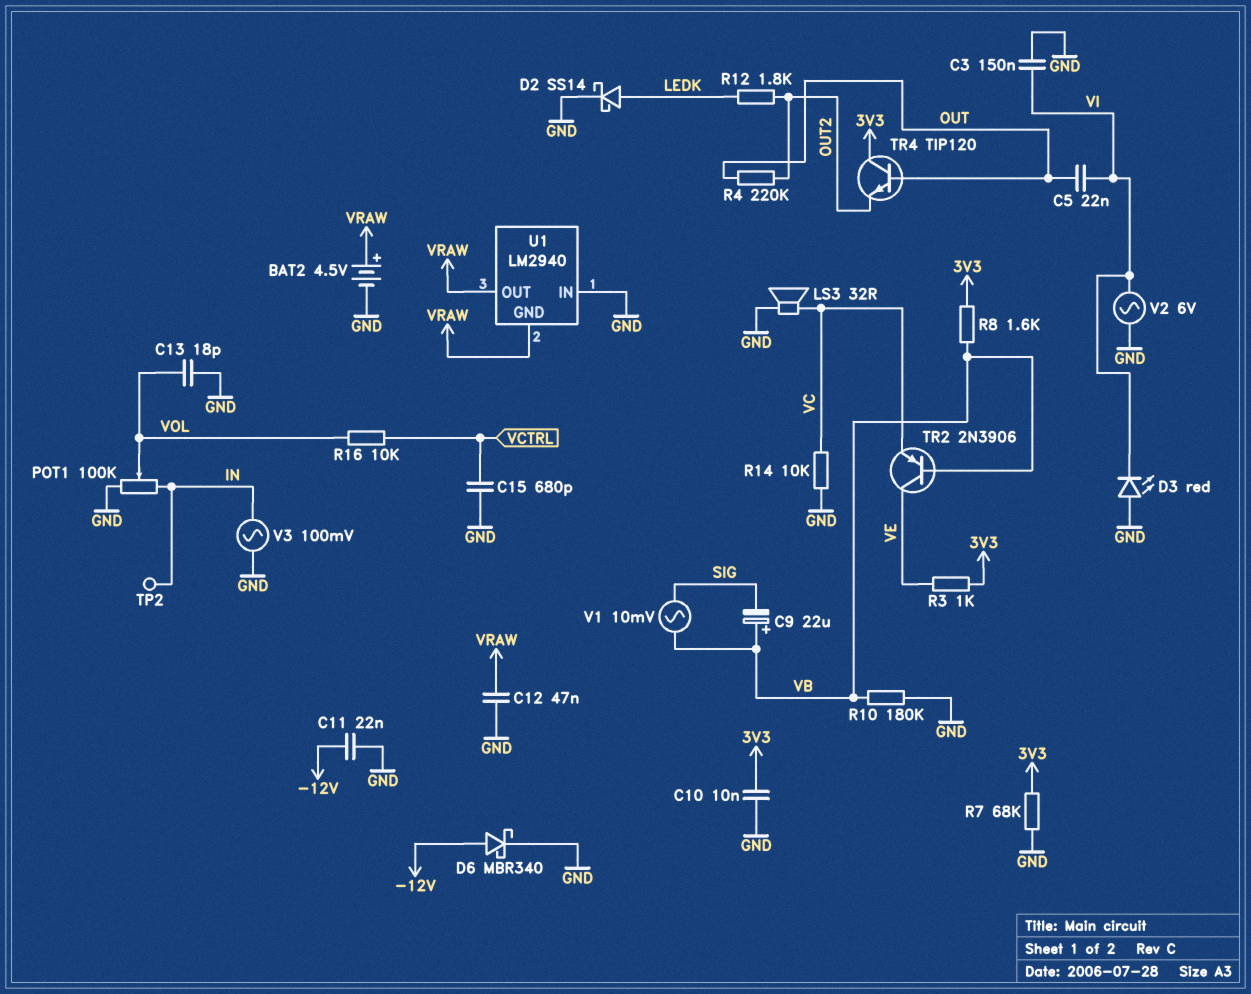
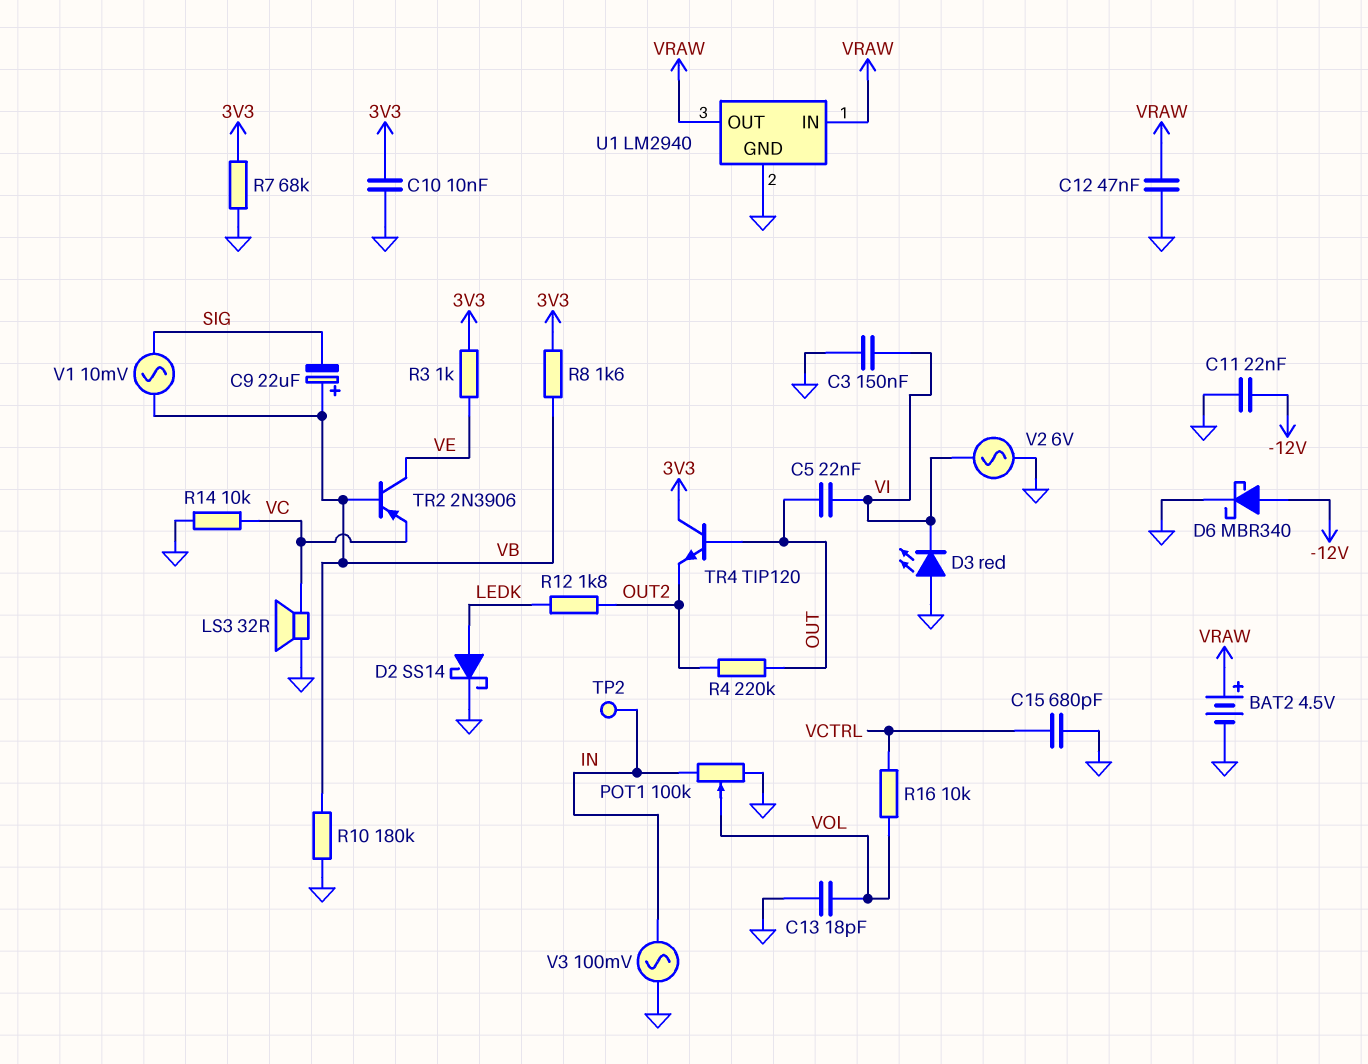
U1 pin GND: VRAW -> GND
U1 pin IN: GND -> VRAW

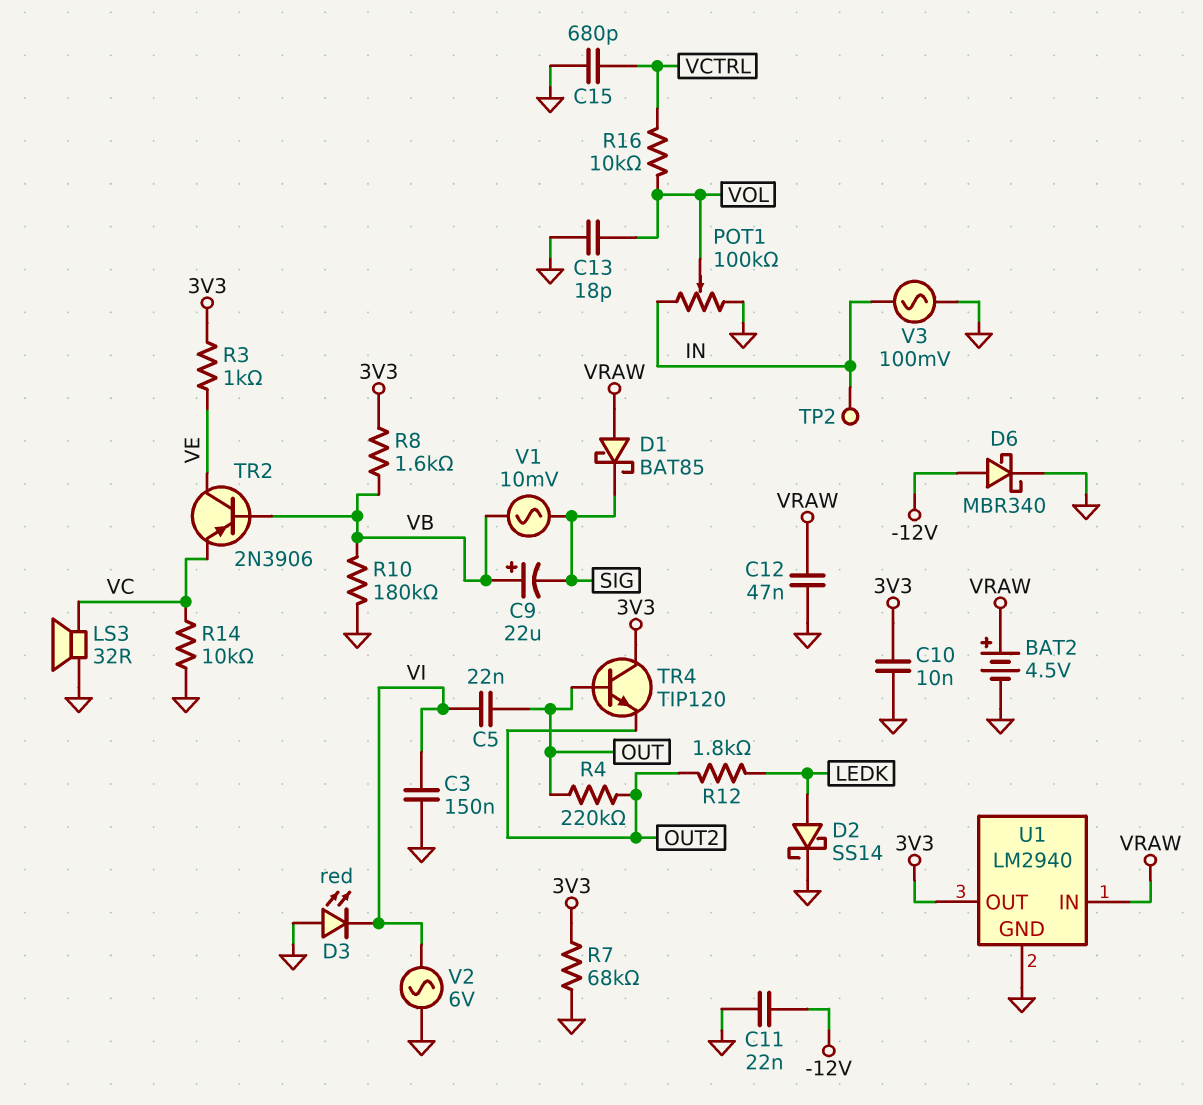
D1: none -> schottky BAT85 (A VRAW, K SIG)
U1 pin OUT: VRAW -> 3V3

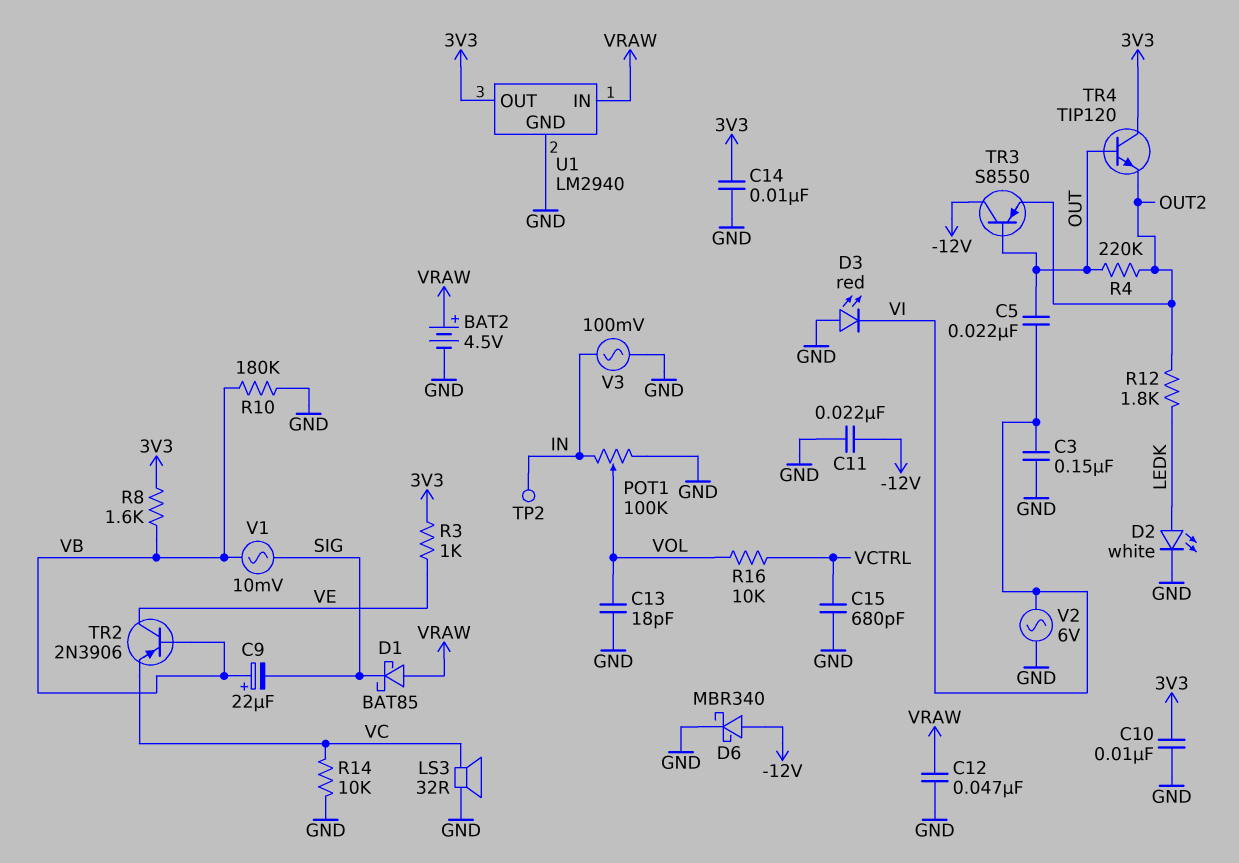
C14: none -> 10nF (3V3, GND)
D2: schottky SS14 (A LEDK, K GND) -> LED white (A LEDK, K GND)
R7: 68k (3V3, GND) -> none
TR3: none -> PNP S8550 (B OUT, C -12V, E OUT2)

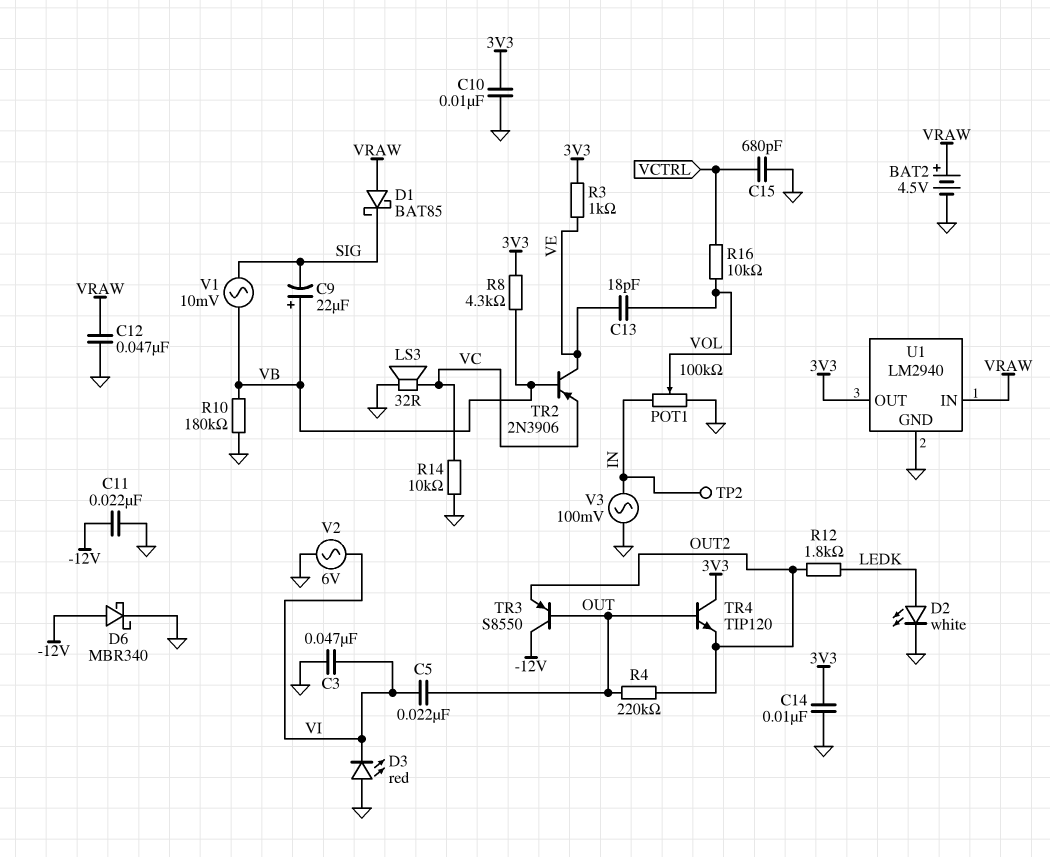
C3: 150nF (GND, VI) -> 47nF (GND, VI)
C13: 18pF (GND, VOL) -> 18pF (VE, VOL)
R8: 1.6k (3V3, VB) -> 4.3k (3V3, VB)

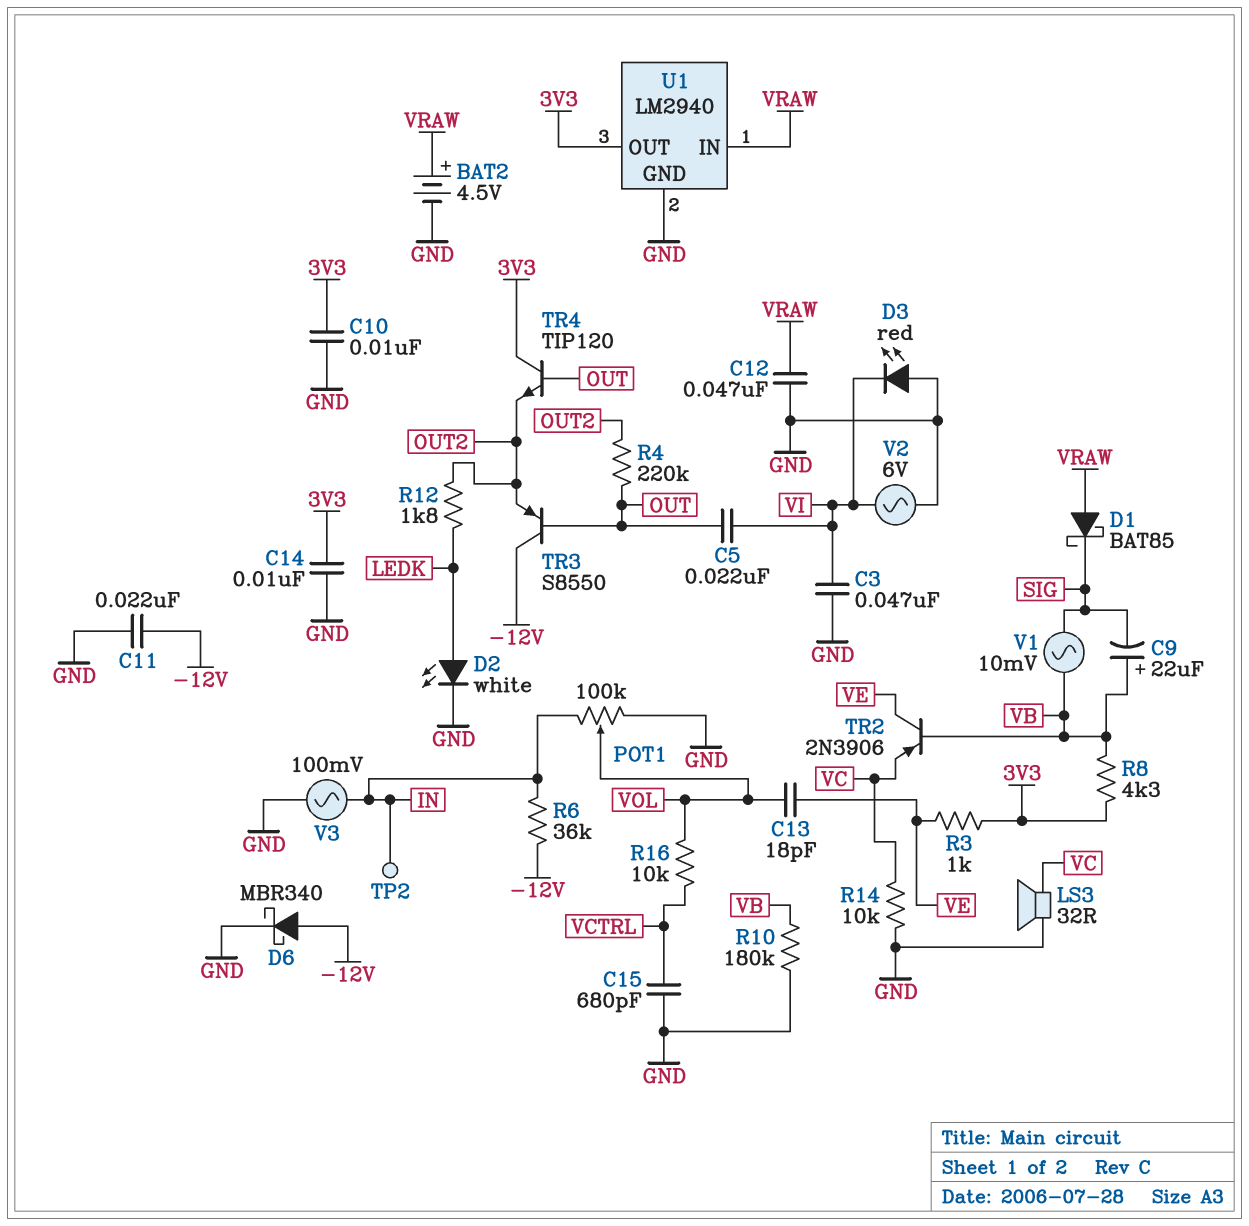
R6: none -> 36k (-12V, IN)

